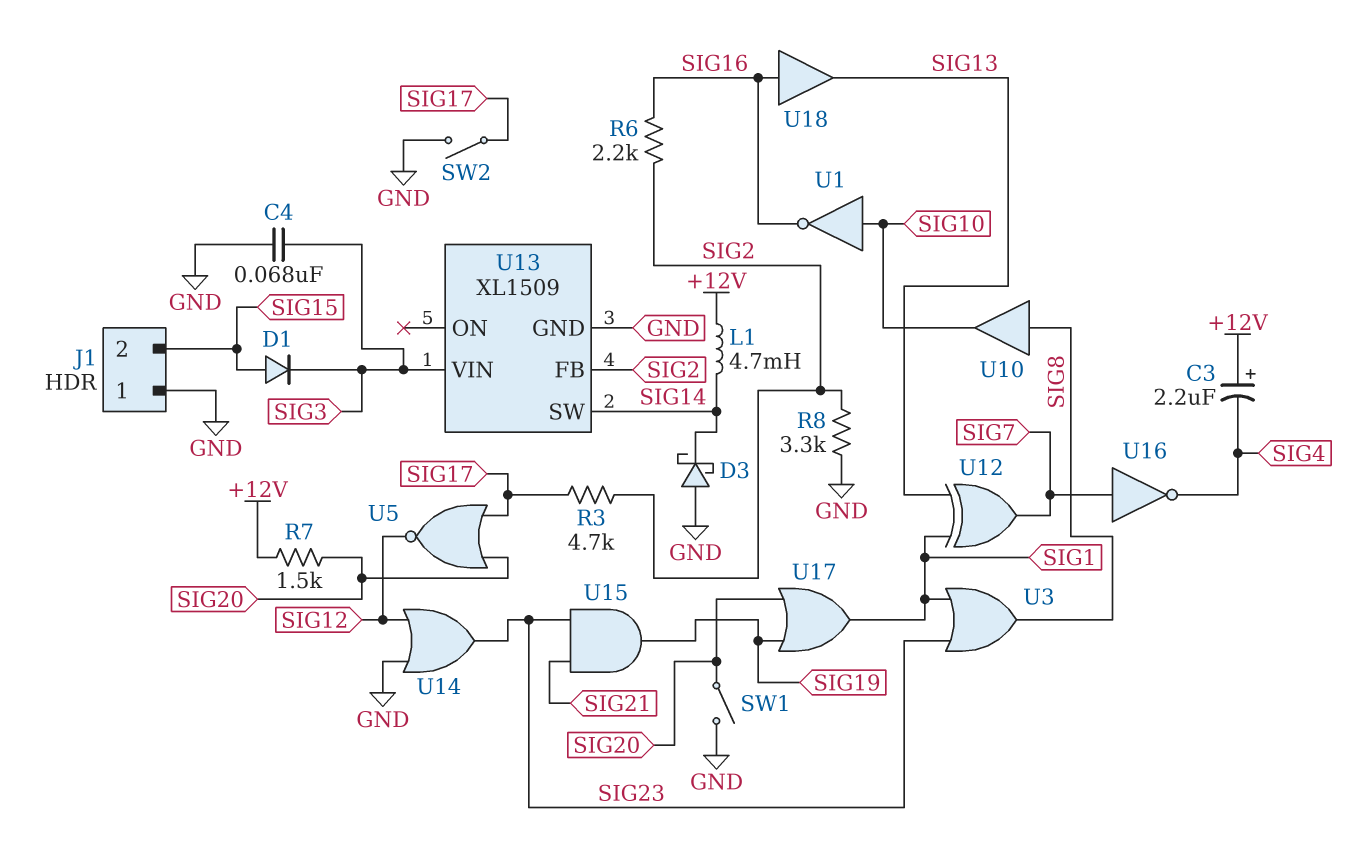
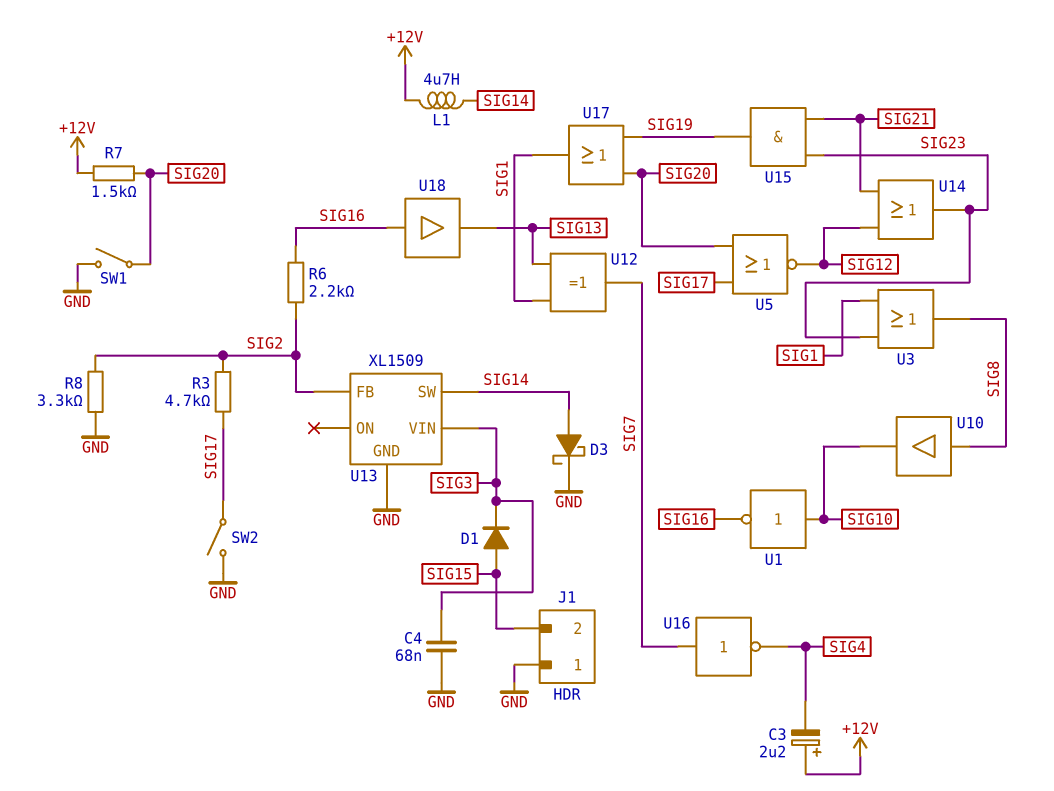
D3: schottky (A GND, K SIG14) -> schottky (A SIG14, K GND)
L1: 4.7mH (+12V, SIG14) -> 4.7uH (+12V, SIG14)
U14: OR (in GND, in SIG12, out SIG23) -> OR (in SIG12, in SIG21, out SIG23)

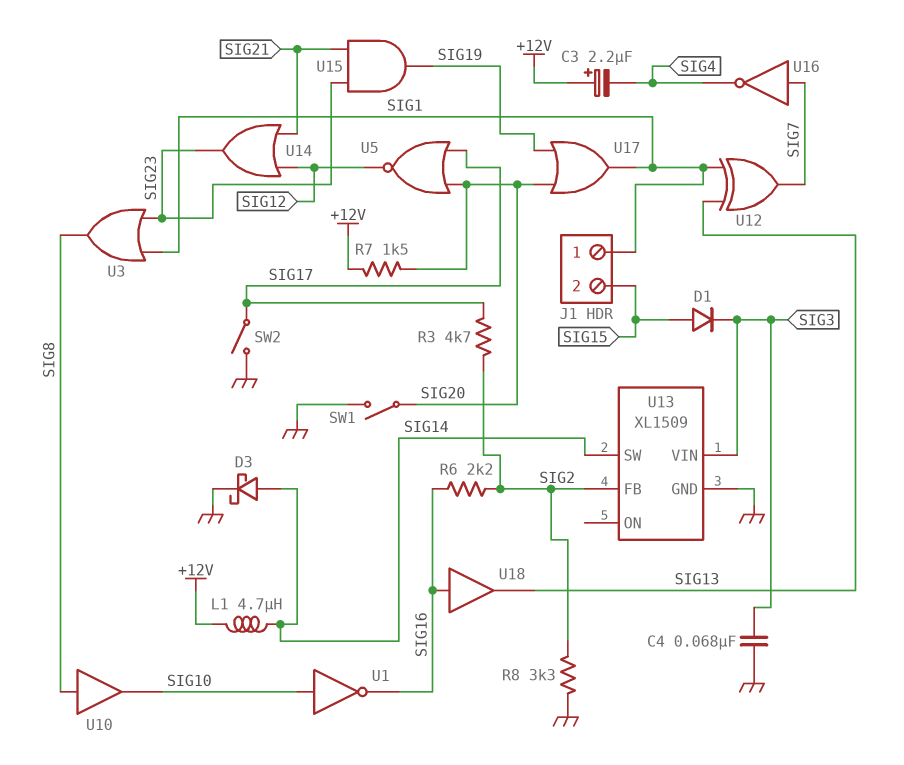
J1 pin 1: GND -> SIG1

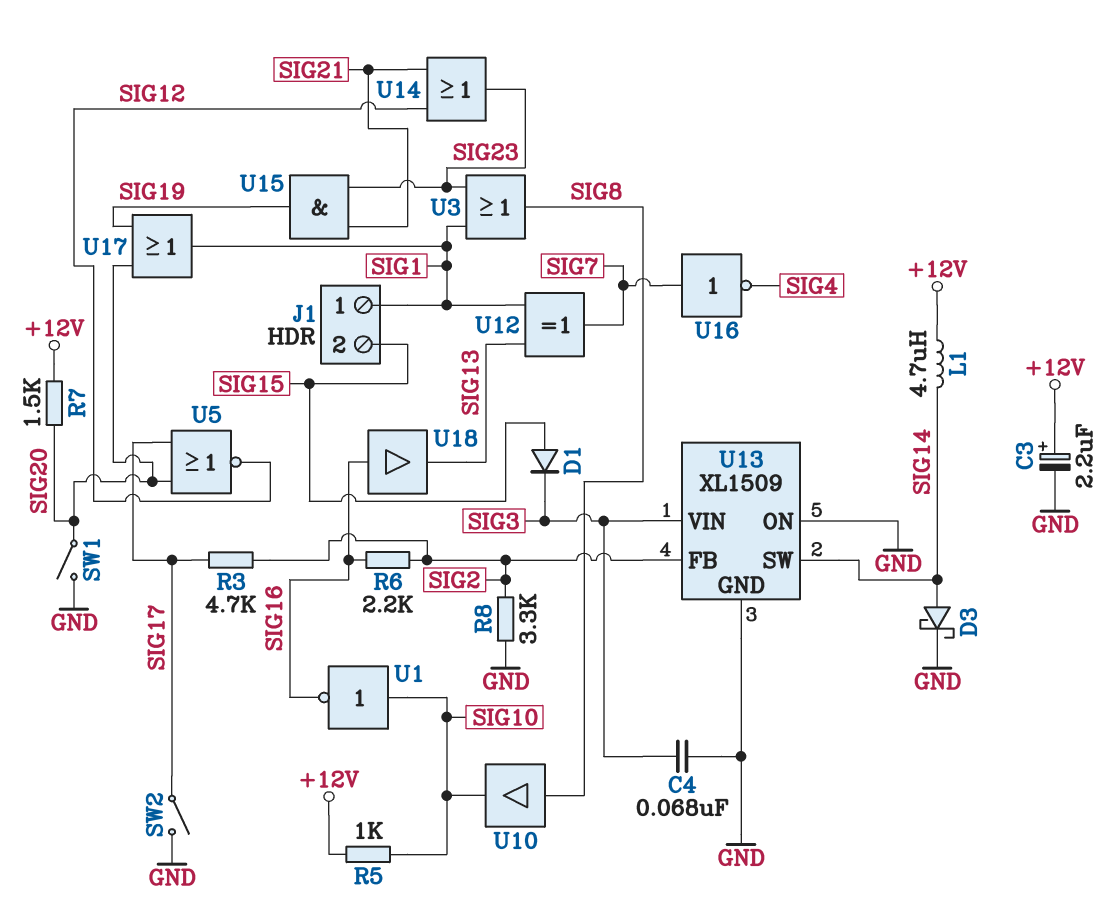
C3: 2.2uF (plus +12V, minus SIG4) -> 2.2uF (plus +12V, minus GND)
R5: none -> 1k (+12V, SIG10)
U13 pin ON: none -> GND

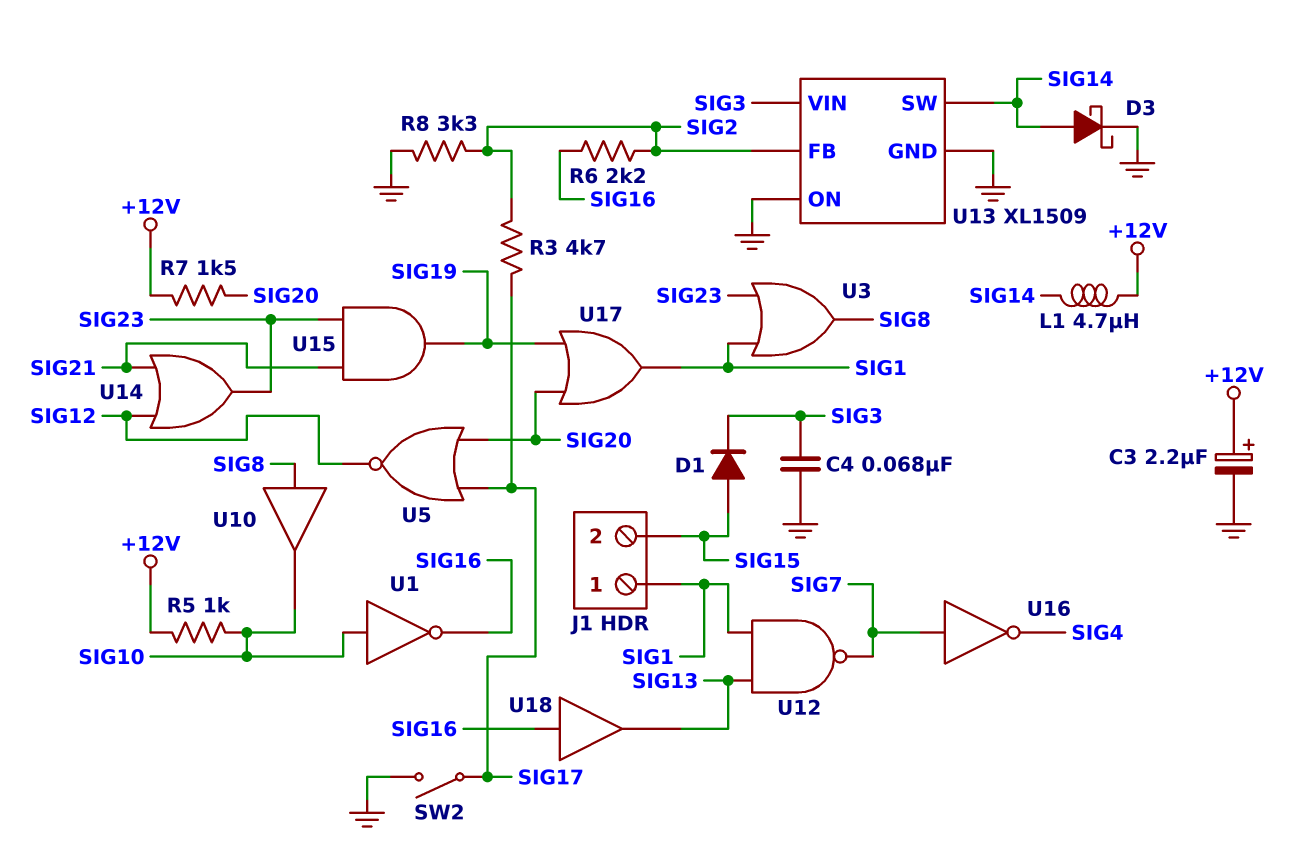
SW1: switch (GND, SIG20) -> none
U12: XOR (in SIG1, in SIG13, out SIG7) -> NAND (in SIG1, in SIG13, out SIG7)

